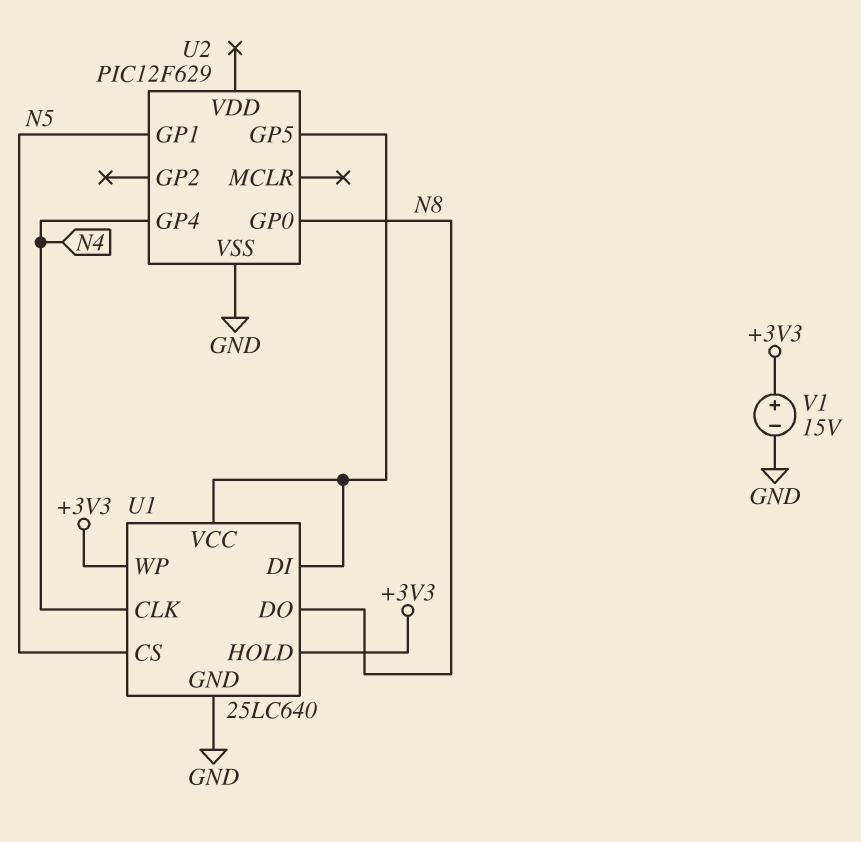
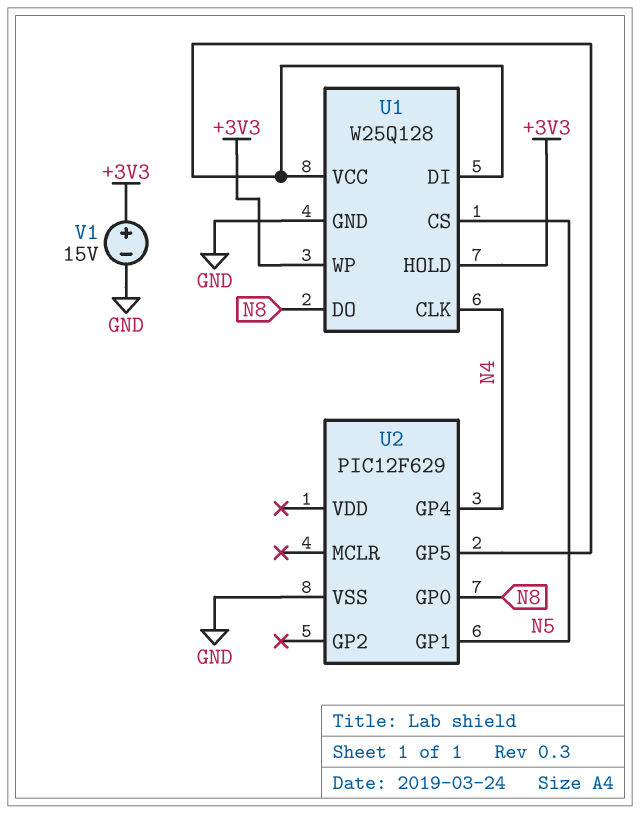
U1: 25LC640 -> W25Q128

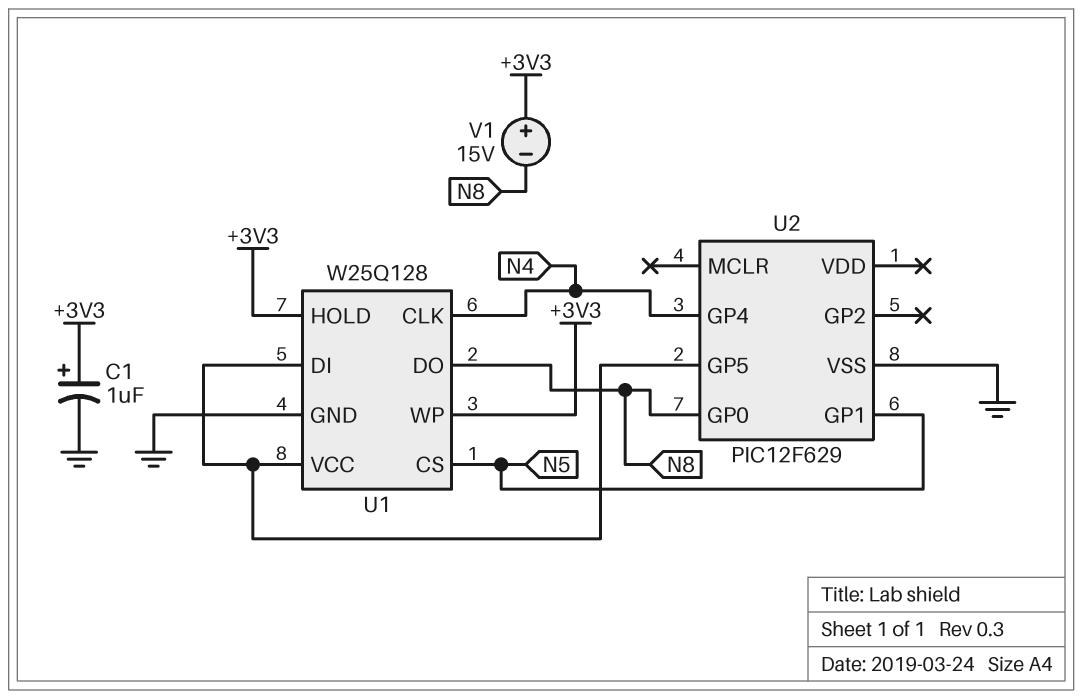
C1: none -> 1uF (plus +3V3, minus GND)
V1: 15V (plus +3V3, minus GND) -> 15V (plus +3V3, minus N8)

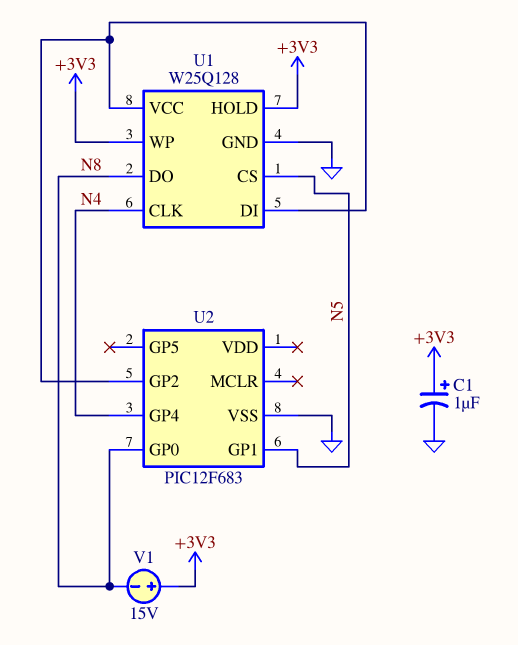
U2: PIC12F629 -> PIC12F683
U2 pin GP2: none -> U1/DI
U2 pin GP5: U1/DI -> none

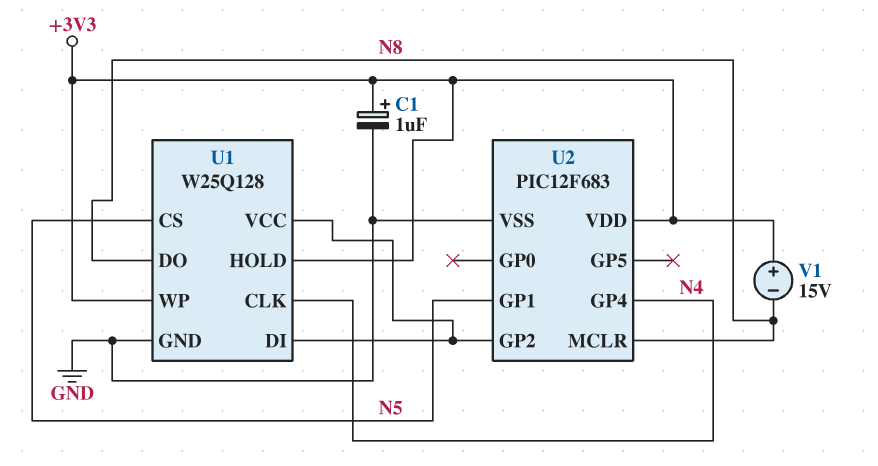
U2 pin GP0: N8 -> none
U2 pin MCLR: none -> N8
U2 pin VDD: none -> +3V3

